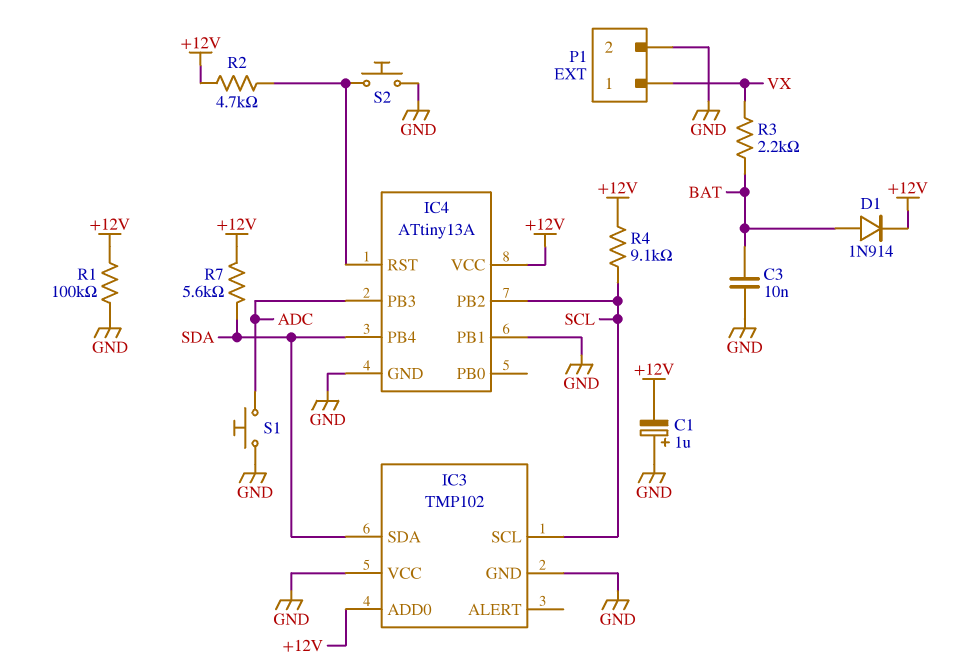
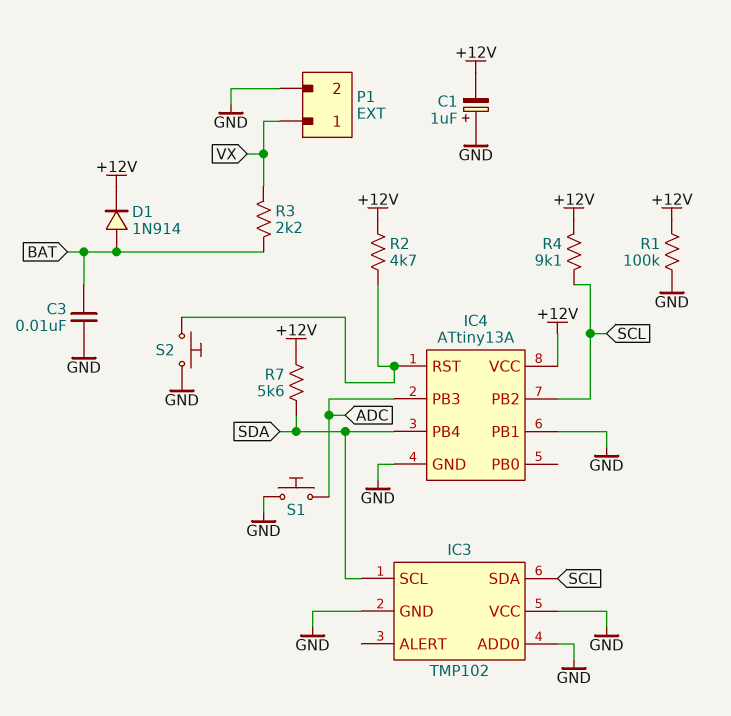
IC3 pin ADD0: +12V -> GND
IC3 pin SCL: SCL -> SDA
IC3 pin SDA: SDA -> SCL

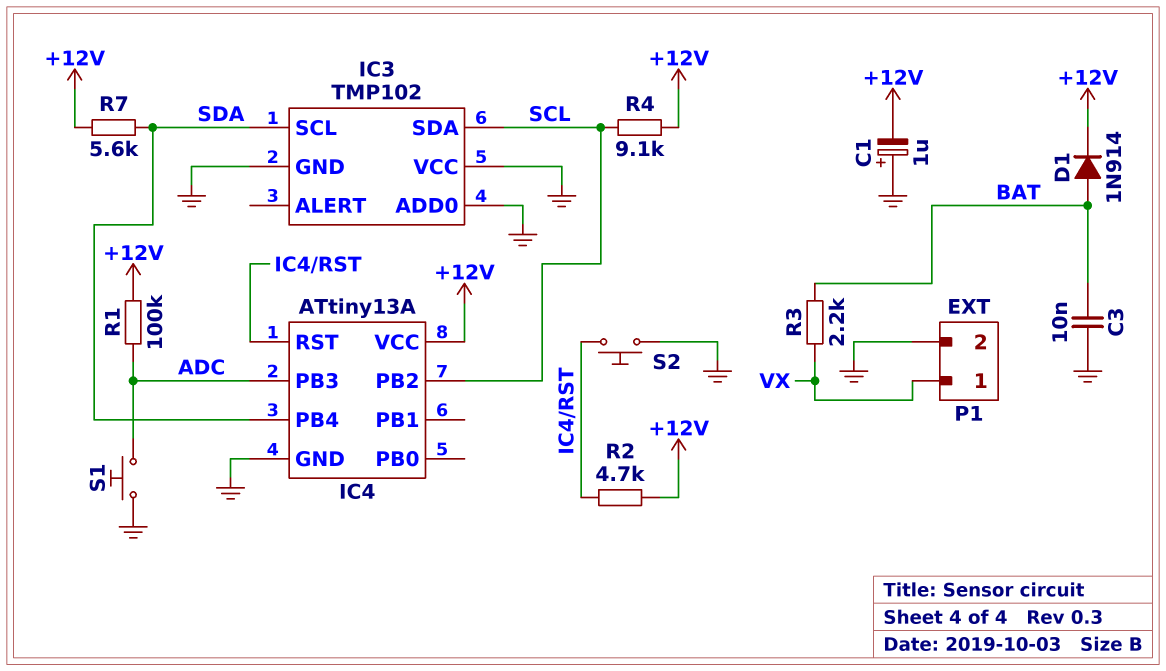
IC4 pin PB1: GND -> none
R1: 100k (+12V, GND) -> 100k (+12V, ADC)

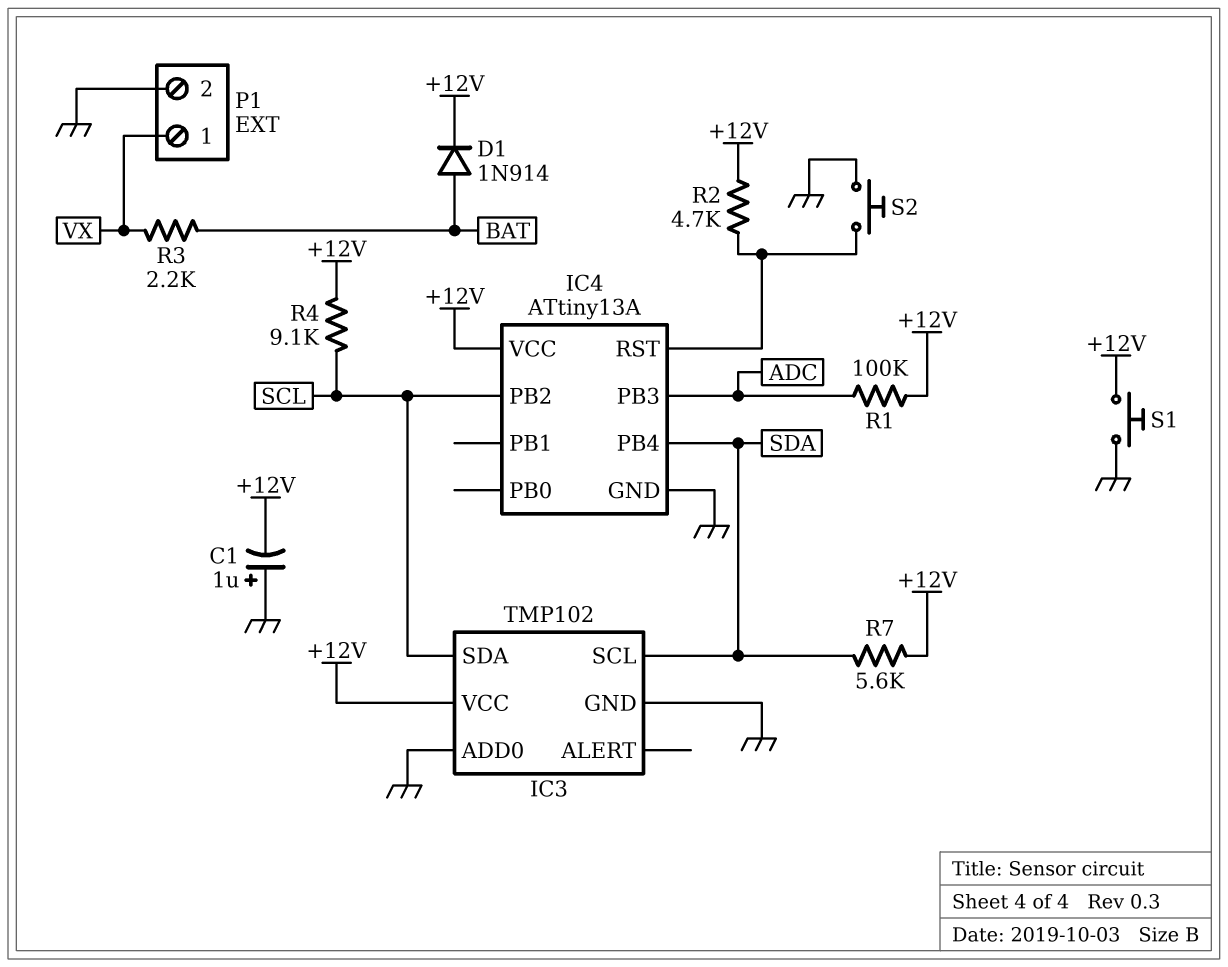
C3: 10nF (BAT, GND) -> none
IC3 pin VCC: GND -> +12V
S1: button (ADC, GND) -> button (+12V, GND)

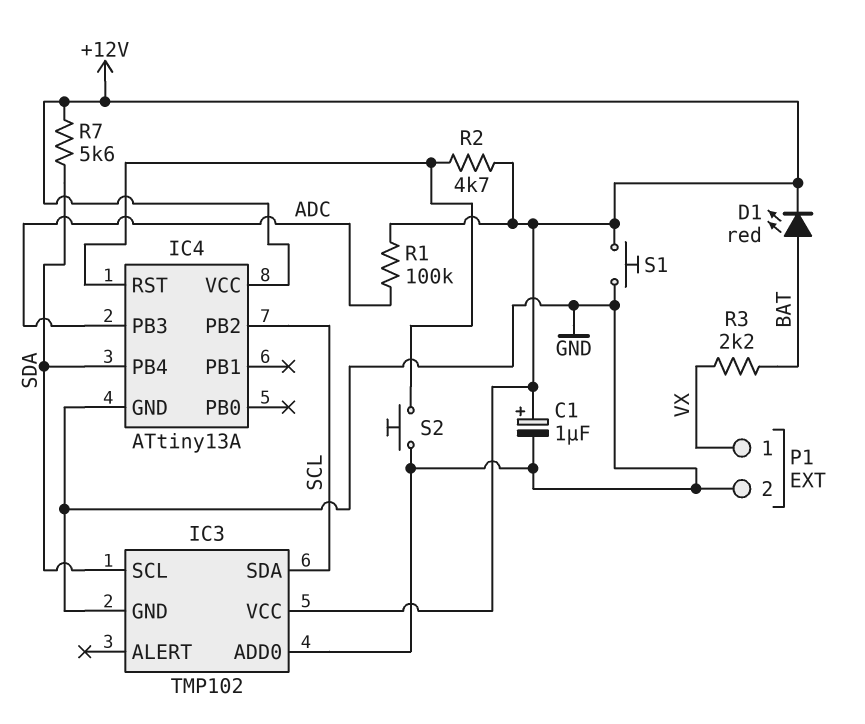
C1: 1uF (plus GND, minus +12V) -> 1uF (plus +12V, minus GND)
D1: diode 1N914 (A BAT, K +12V) -> LED red (A BAT, K +12V)
R4: 9.1k (+12V, SCL) -> none

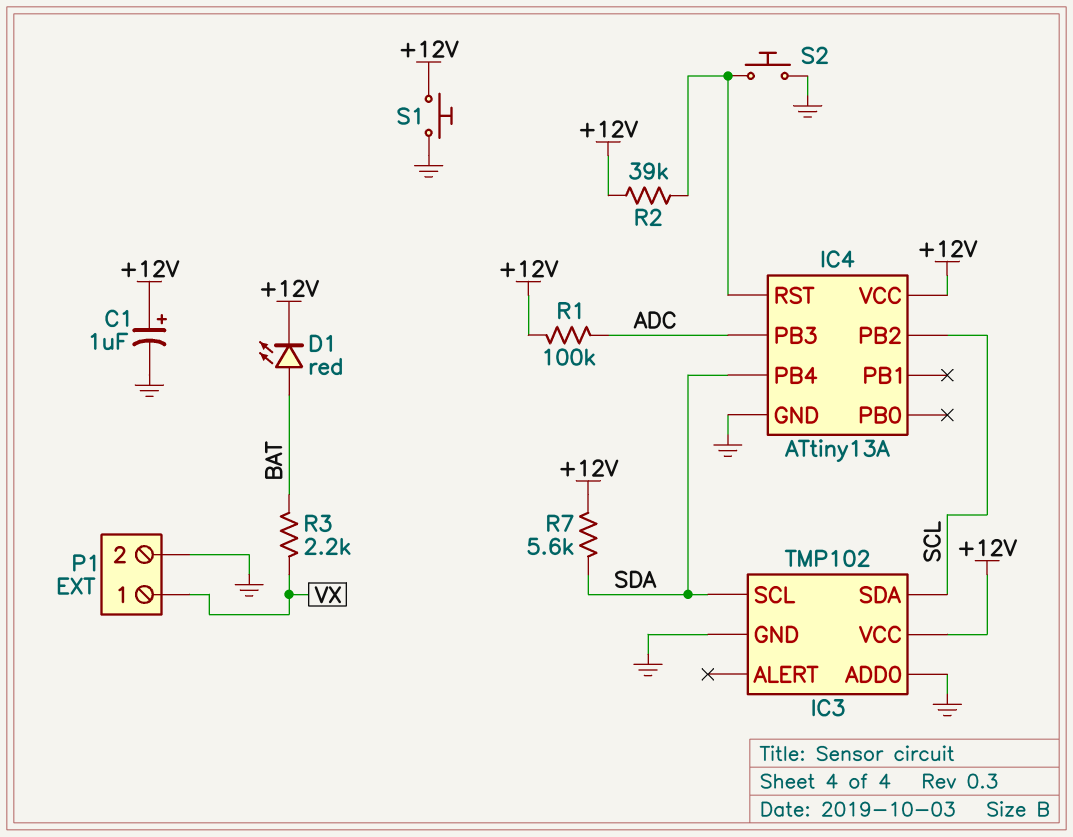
R2: 4.7k (+12V, IC4/RST) -> 39k (+12V, IC4/RST)

